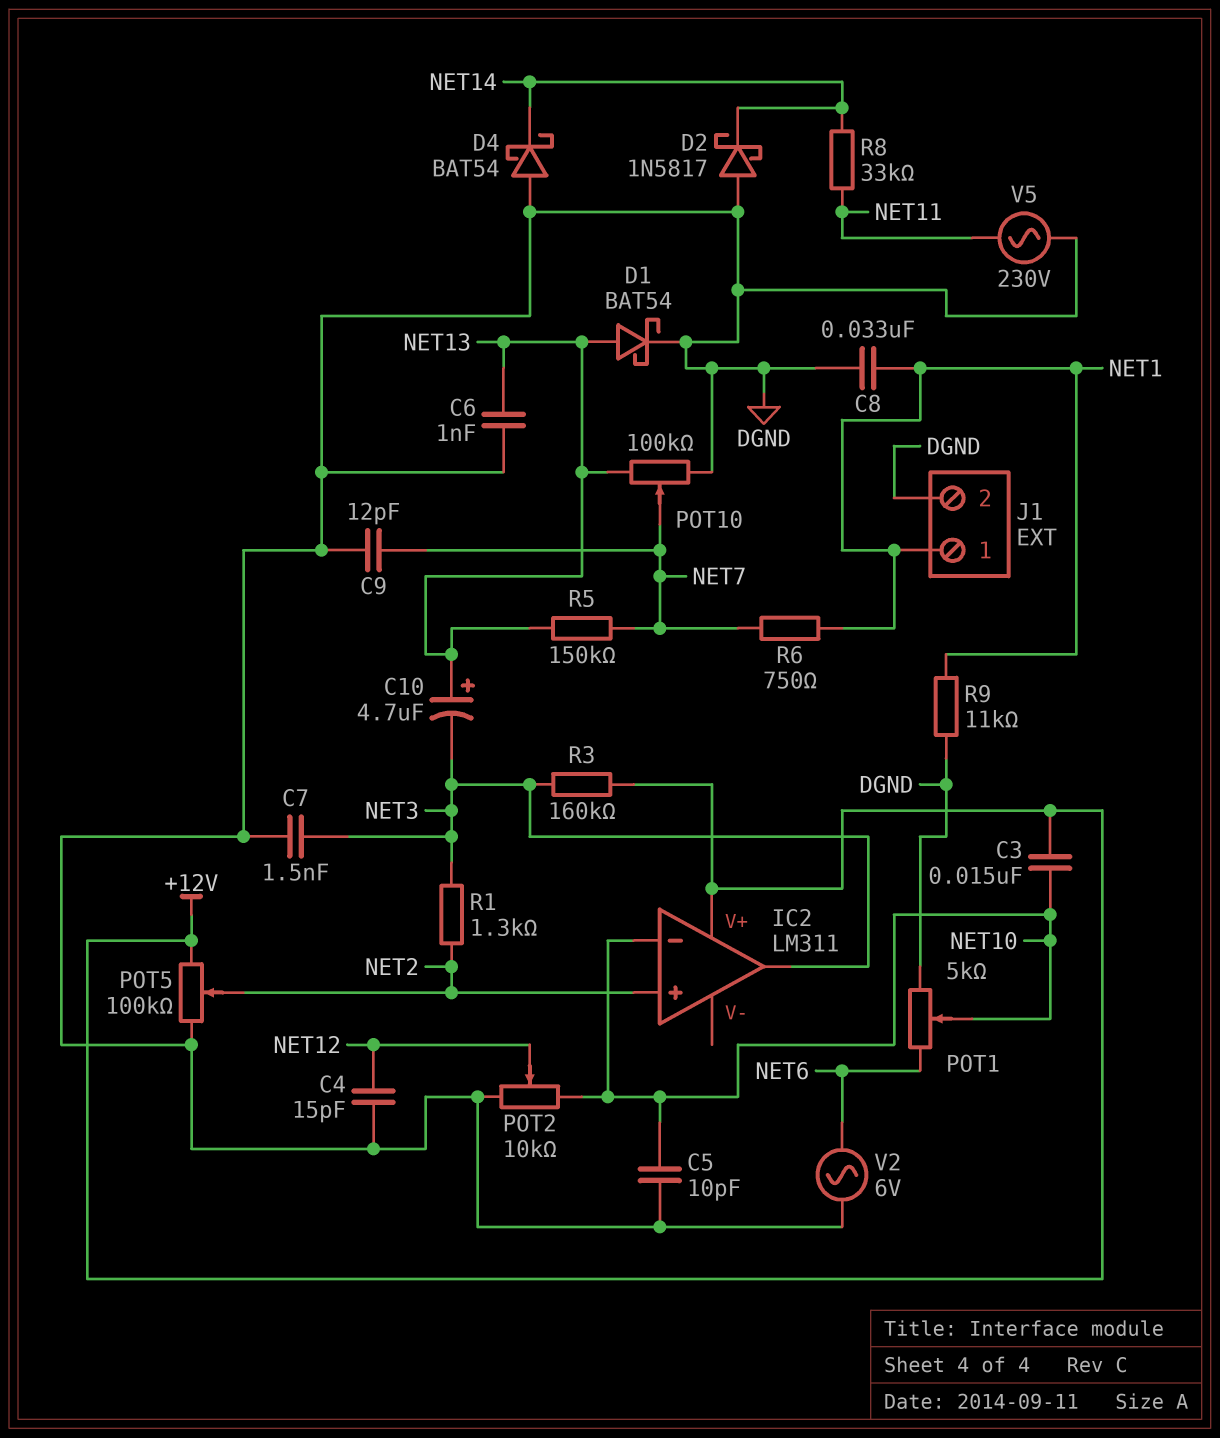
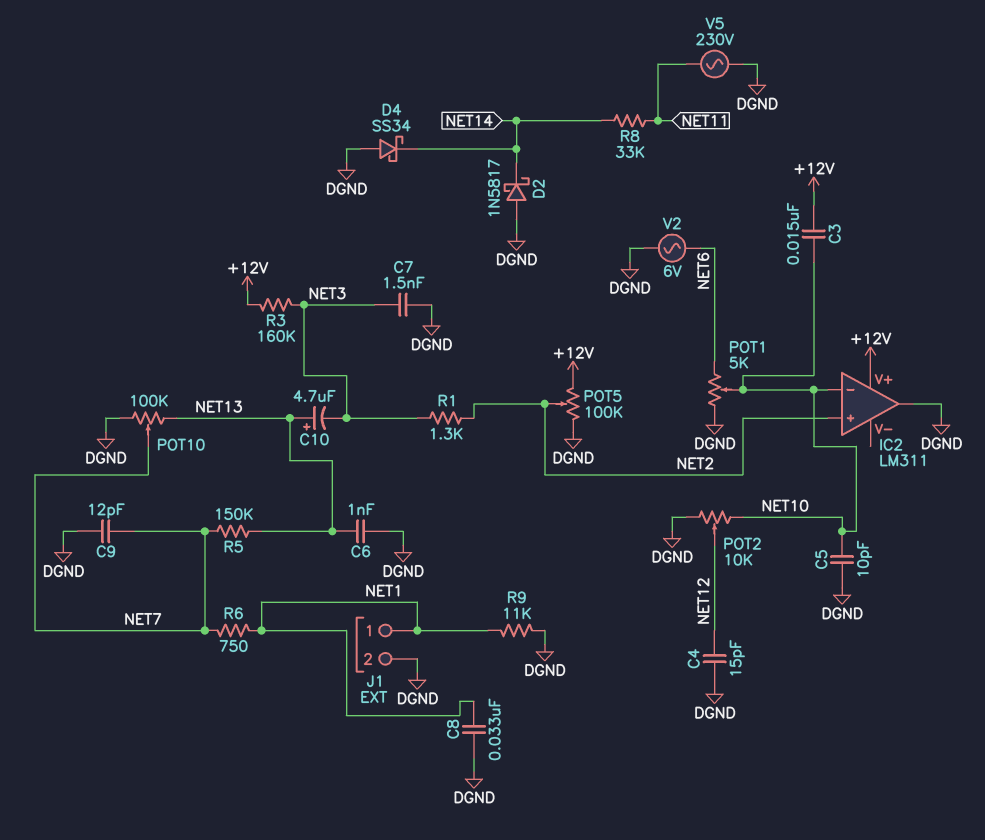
D1: schottky BAT54 (A NET13, K DGND) -> none
D4: schottky BAT54 (A DGND, K NET14) -> schottky SS34 (A DGND, K NET14)
IC2 pin out: NET3 -> DGND

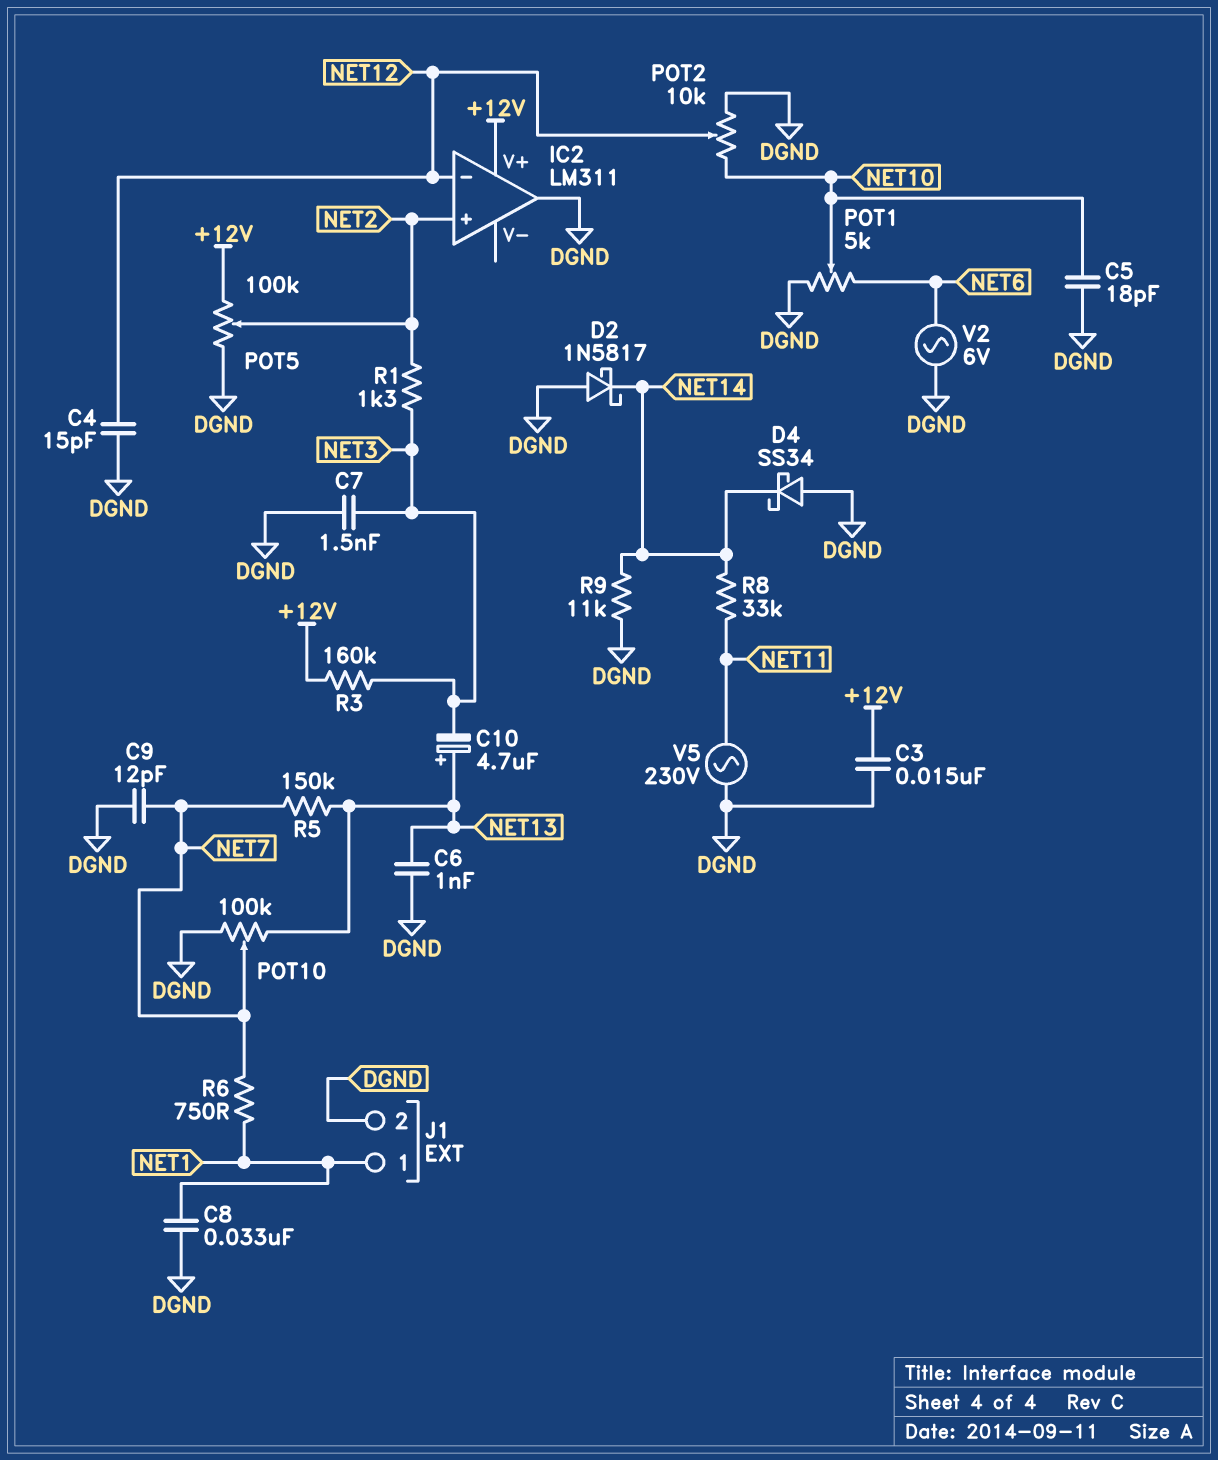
C3: 15nF (+12V, NET10) -> 15nF (+12V, DGND)
C5: 10pF (DGND, NET10) -> 18pF (DGND, NET10)
IC2 pin in-: NET10 -> NET12
R9: 11k (DGND, NET1) -> 11k (DGND, NET14)

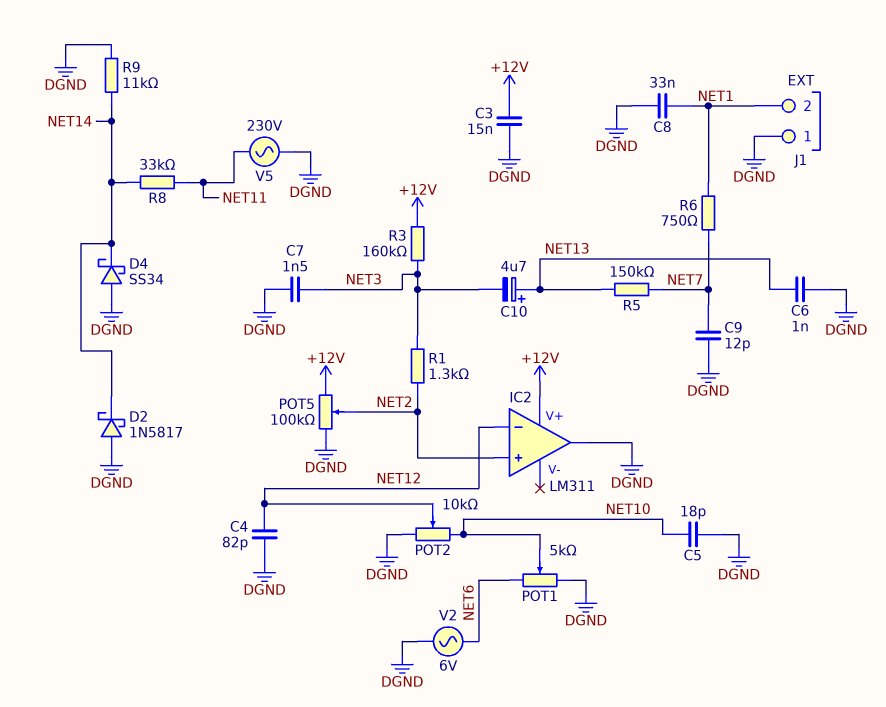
C4: 15pF (DGND, NET12) -> 82pF (DGND, NET12)
J1 pin 1: NET1 -> DGND
J1 pin 2: DGND -> NET1
POT10: 100k (DGND, NET13, wiper NET7) -> none

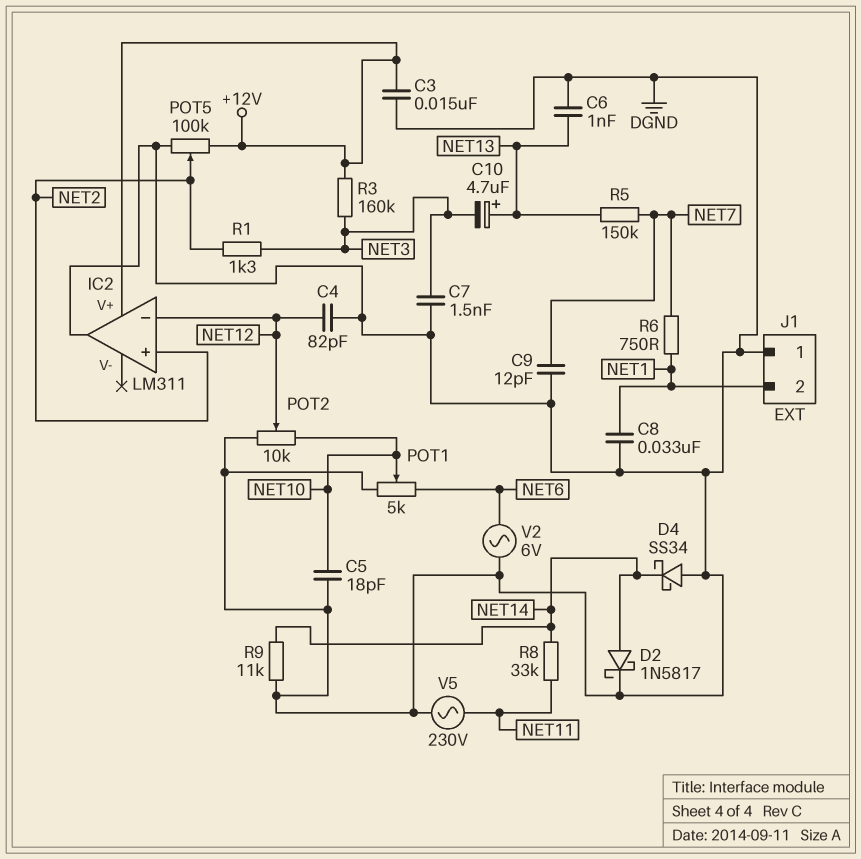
D2: schottky 1N5817 (A DGND, K NET14) -> schottky 1N5817 (A NET14, K DGND)

